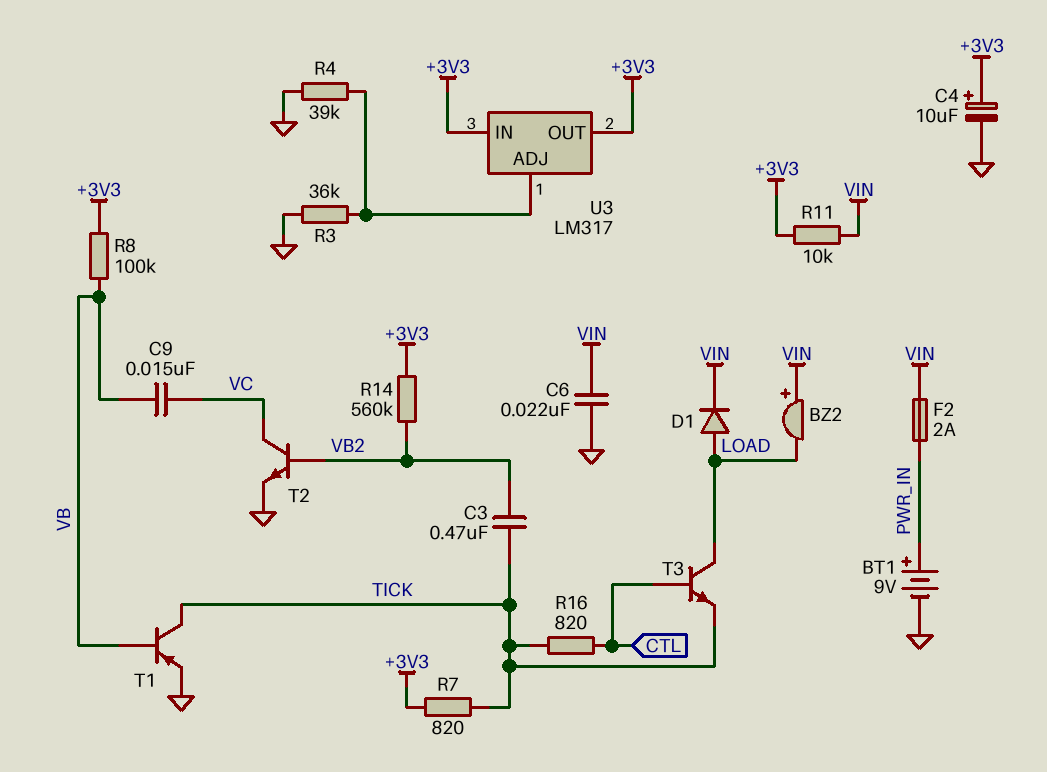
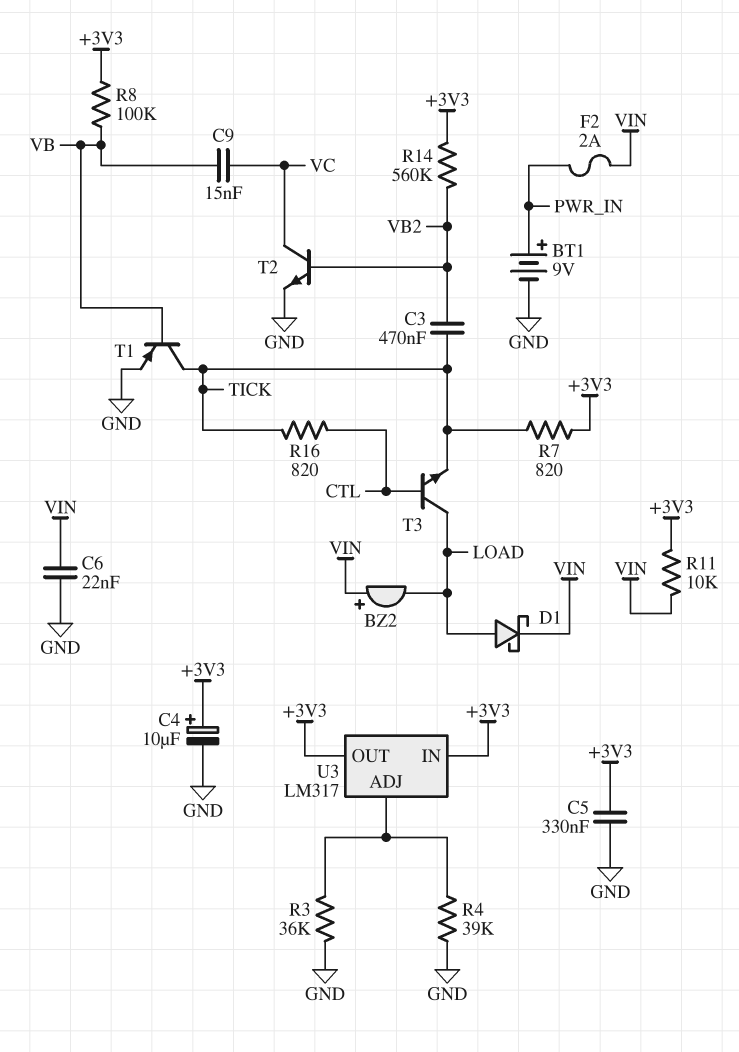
C5: none -> 330nF (+3V3, GND)
D1: diode (A LOAD, K VIN) -> schottky (A LOAD, K VIN)

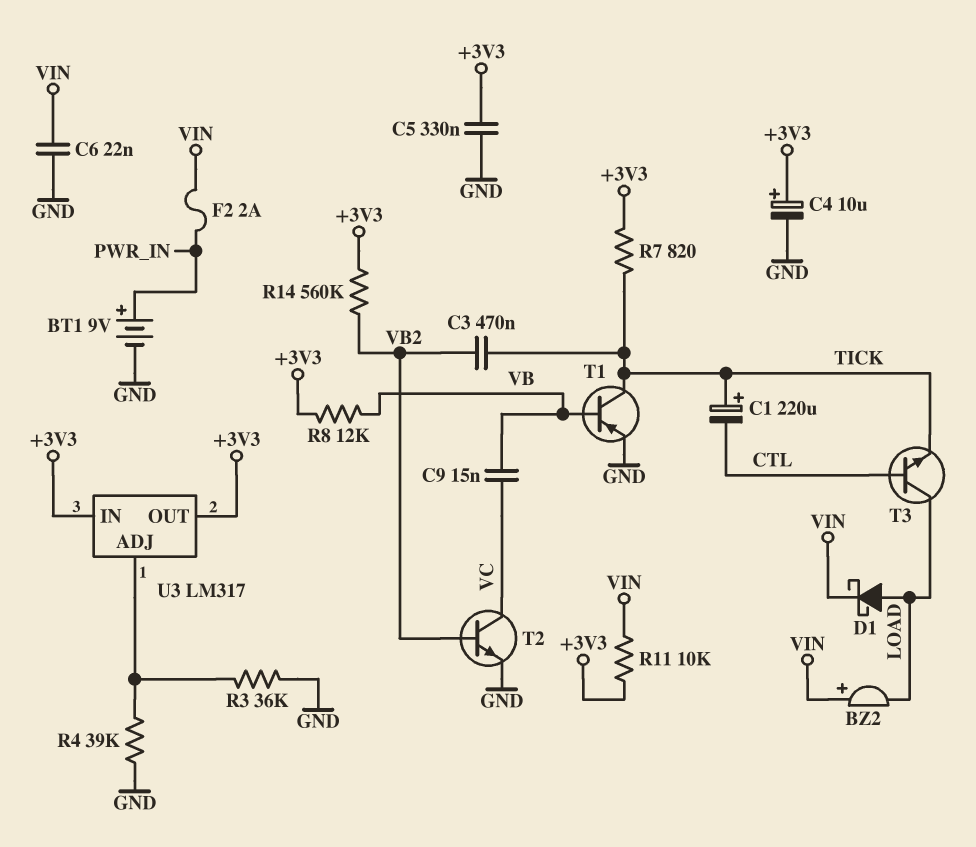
C1: none -> 220uF (plus TICK, minus CTL)
R8: 100k (+3V3, VB) -> 12k (+3V3, VB)
R16: 820 (CTL, TICK) -> none

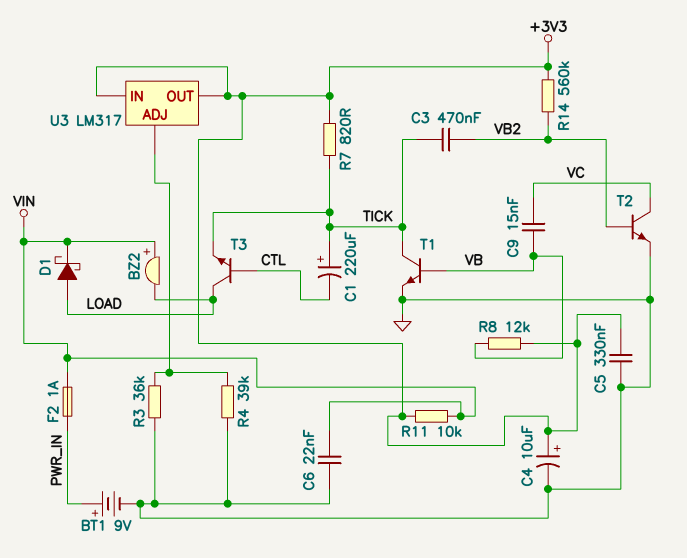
F2: 2A (PWR_IN, VIN) -> 1A (PWR_IN, VIN)
T1: PNP (B VB, C TICK, E GND) -> NPN (B VB, C TICK, E GND)

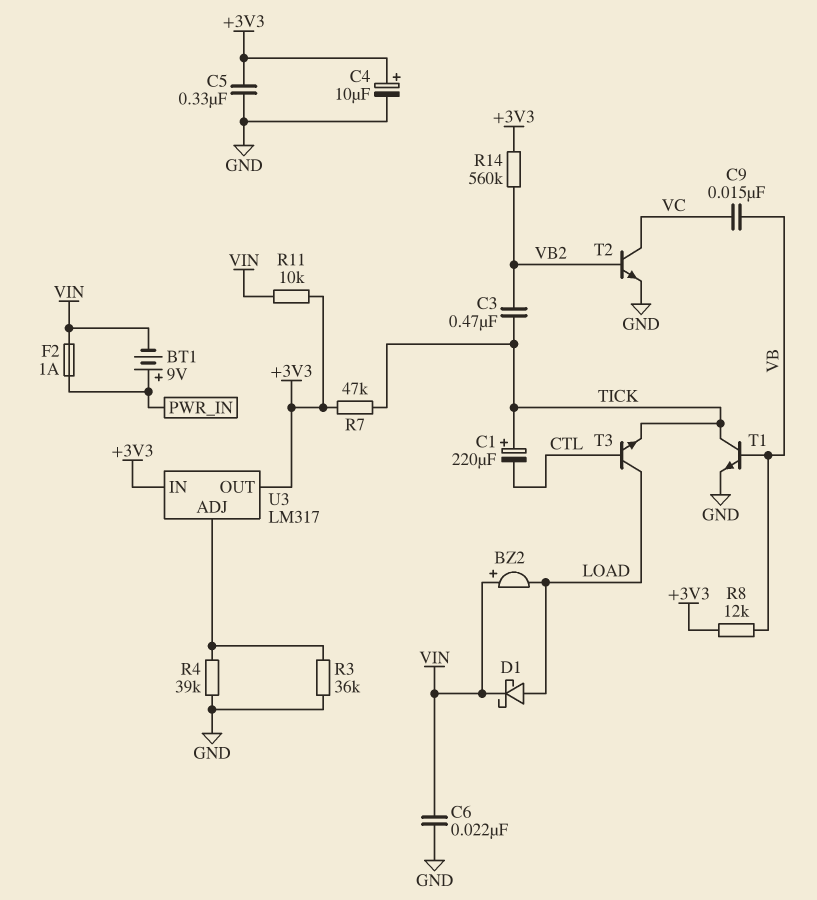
BT1: 9V (plus PWR_IN, minus GND) -> 9V (plus PWR_IN, minus VIN)
R7: 820 (+3V3, TICK) -> 47k (+3V3, TICK)

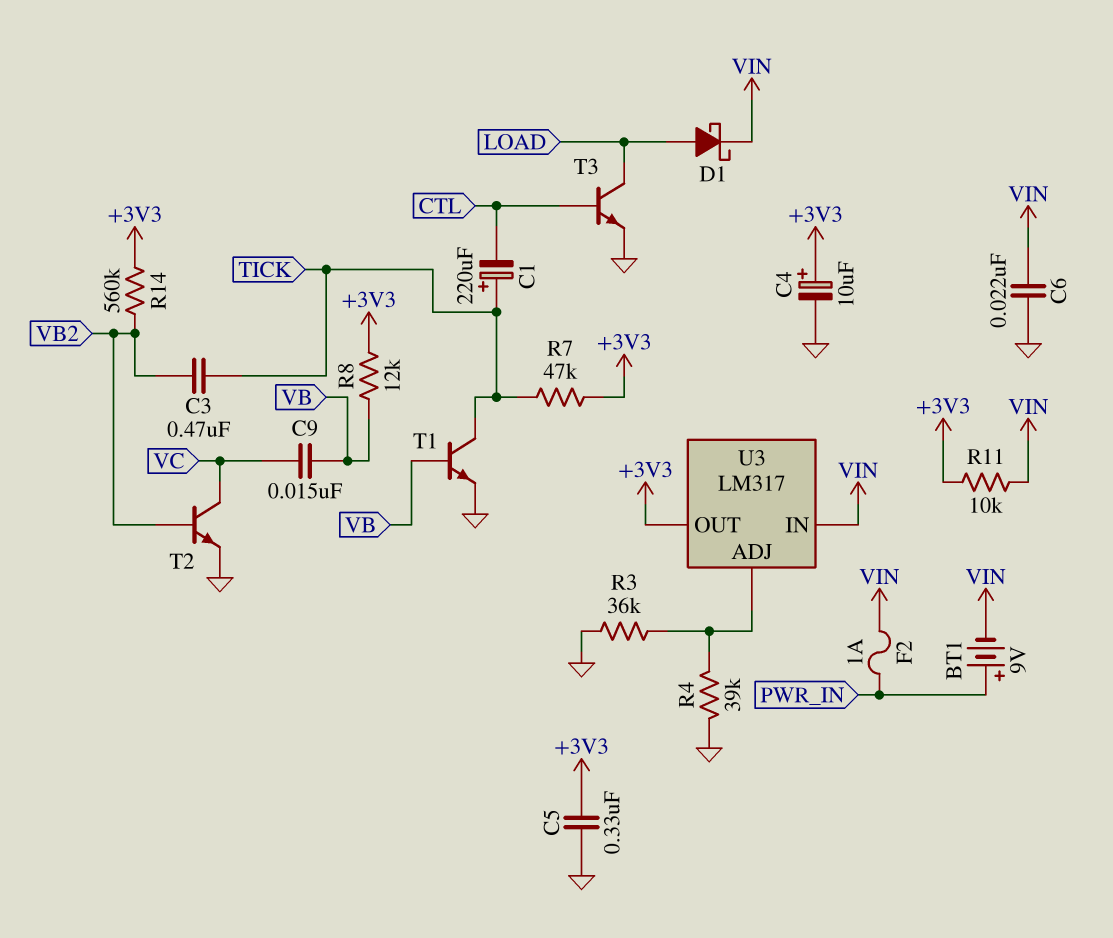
BZ2: buzzer (plus VIN, minus LOAD) -> none
T3: NPN (B CTL, C LOAD, E TICK) -> NPN (B CTL, C LOAD, E GND)
U3 pin IN: +3V3 -> VIN

